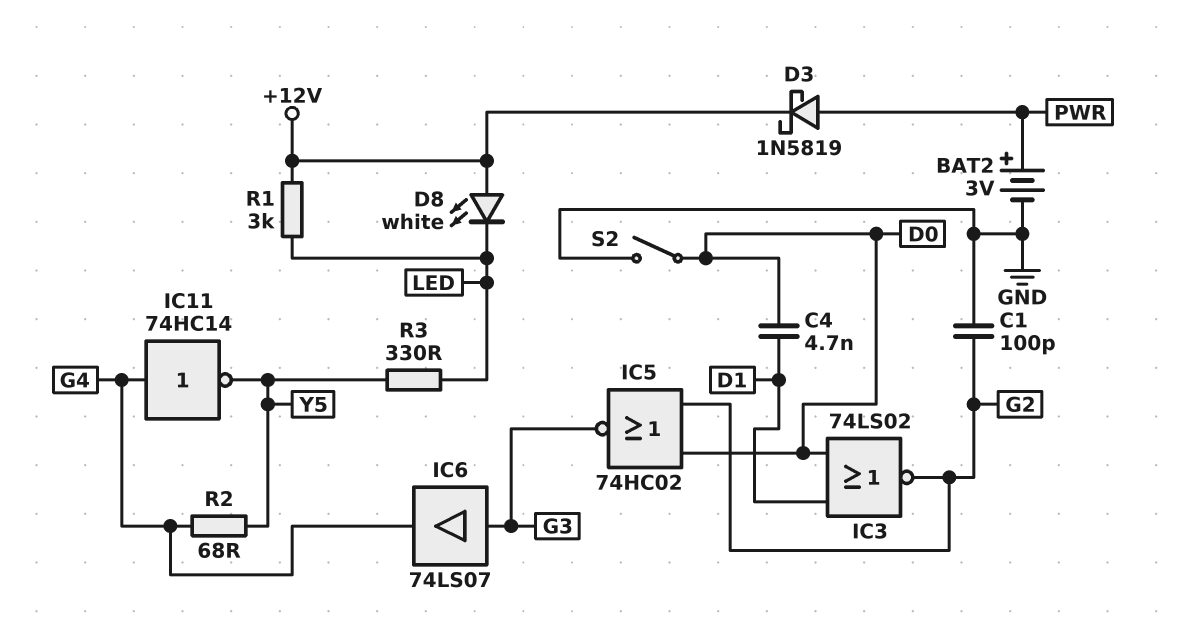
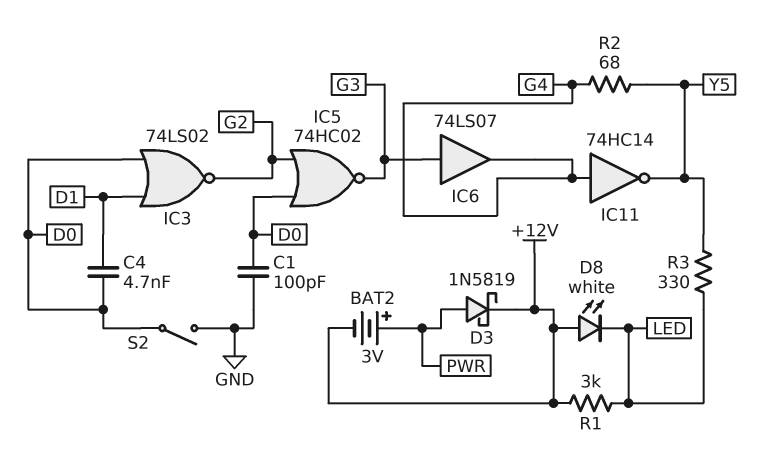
BAT2: 3V (plus PWR, minus GND) -> 3V (plus PWR, minus +12V)
C1: 100pF (G2, GND) -> 100pF (D0, GND)

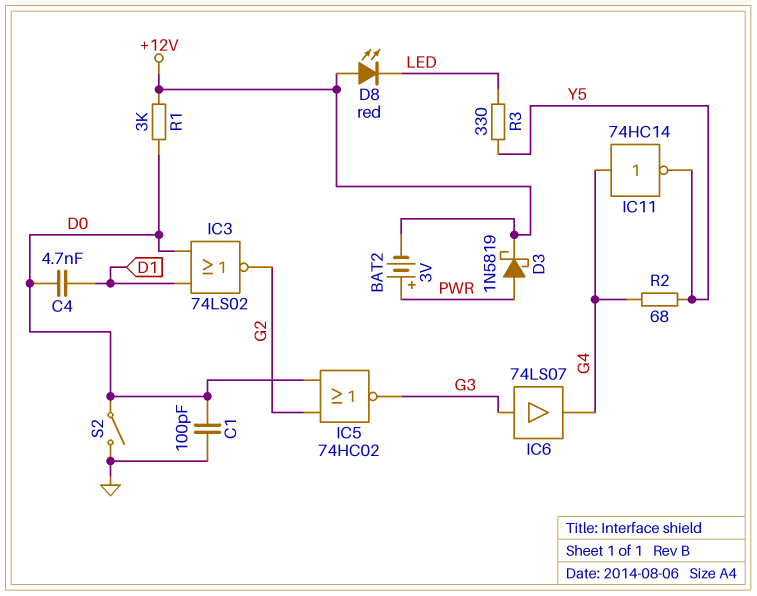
D8: LED white (A +12V, K LED) -> LED red (A +12V, K LED)
R1: 3k (+12V, LED) -> 3k (+12V, D0)

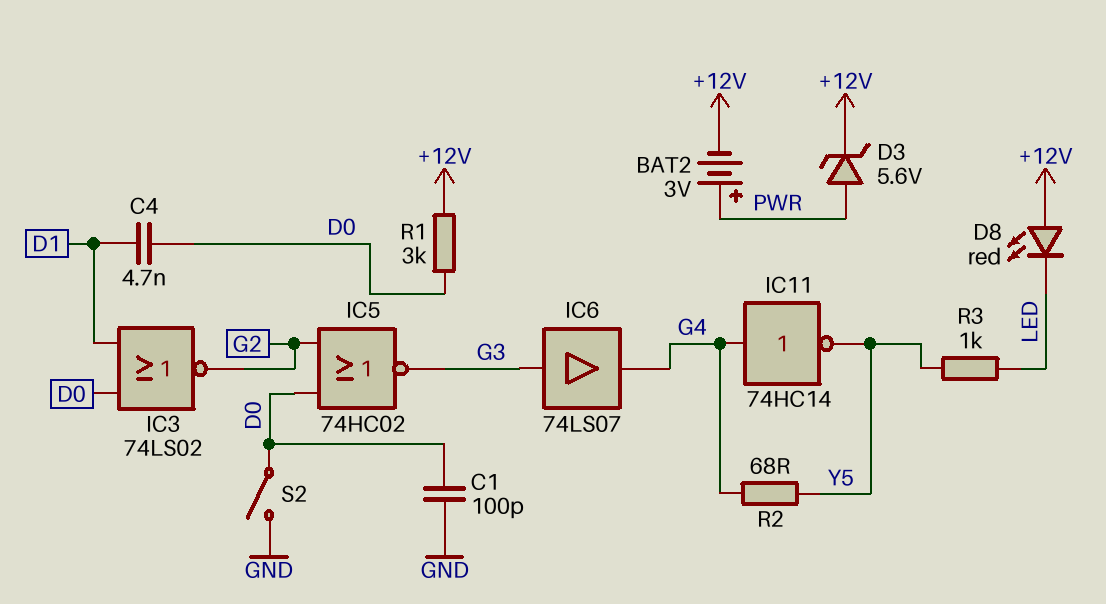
D3: schottky 1N5819 (A PWR, K +12V) -> zener 5.6V (A PWR, K +12V)
R3: 330 (LED, Y5) -> 1k (LED, Y5)

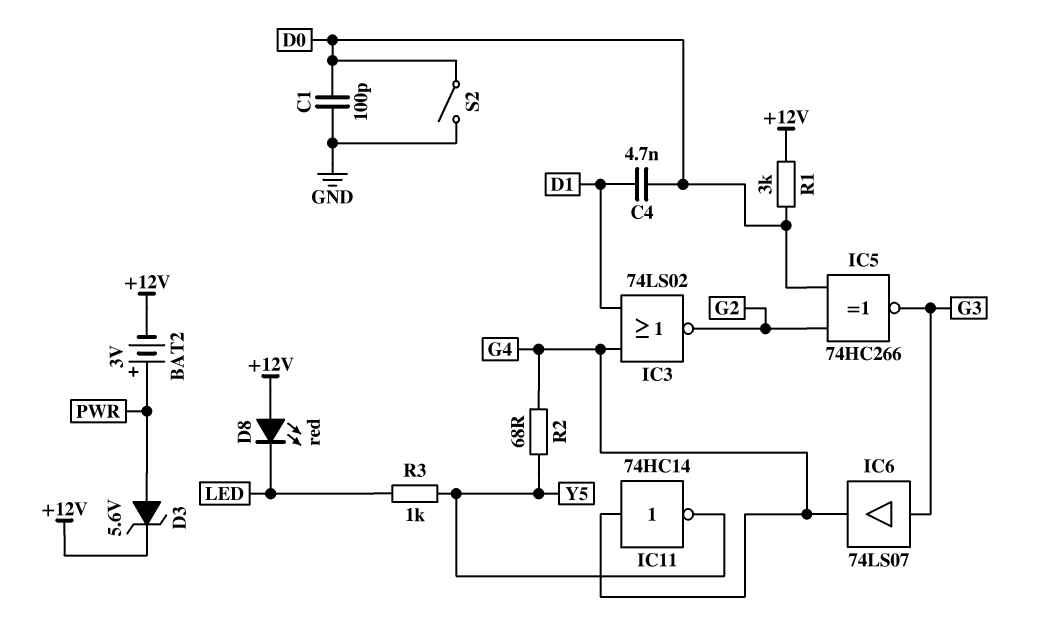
IC3: NOR 74LS02 (in D0, in D1, out G2) -> NOR 74LS02 (in D1, in G4, out G2)
IC5: NOR 74HC02 (in D0, in G2, out G3) -> XNOR 74HC266 (in D0, in G2, out G3)

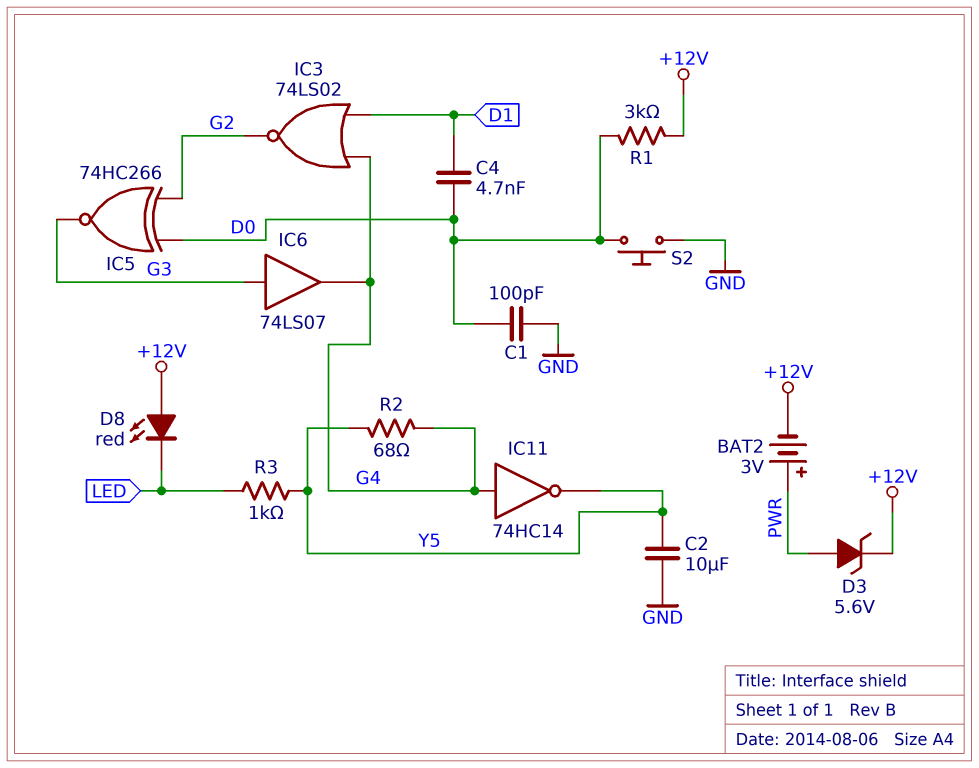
C2: none -> 10uF (GND, Y5)
S2: switch (D0, GND) -> button (D0, GND)

